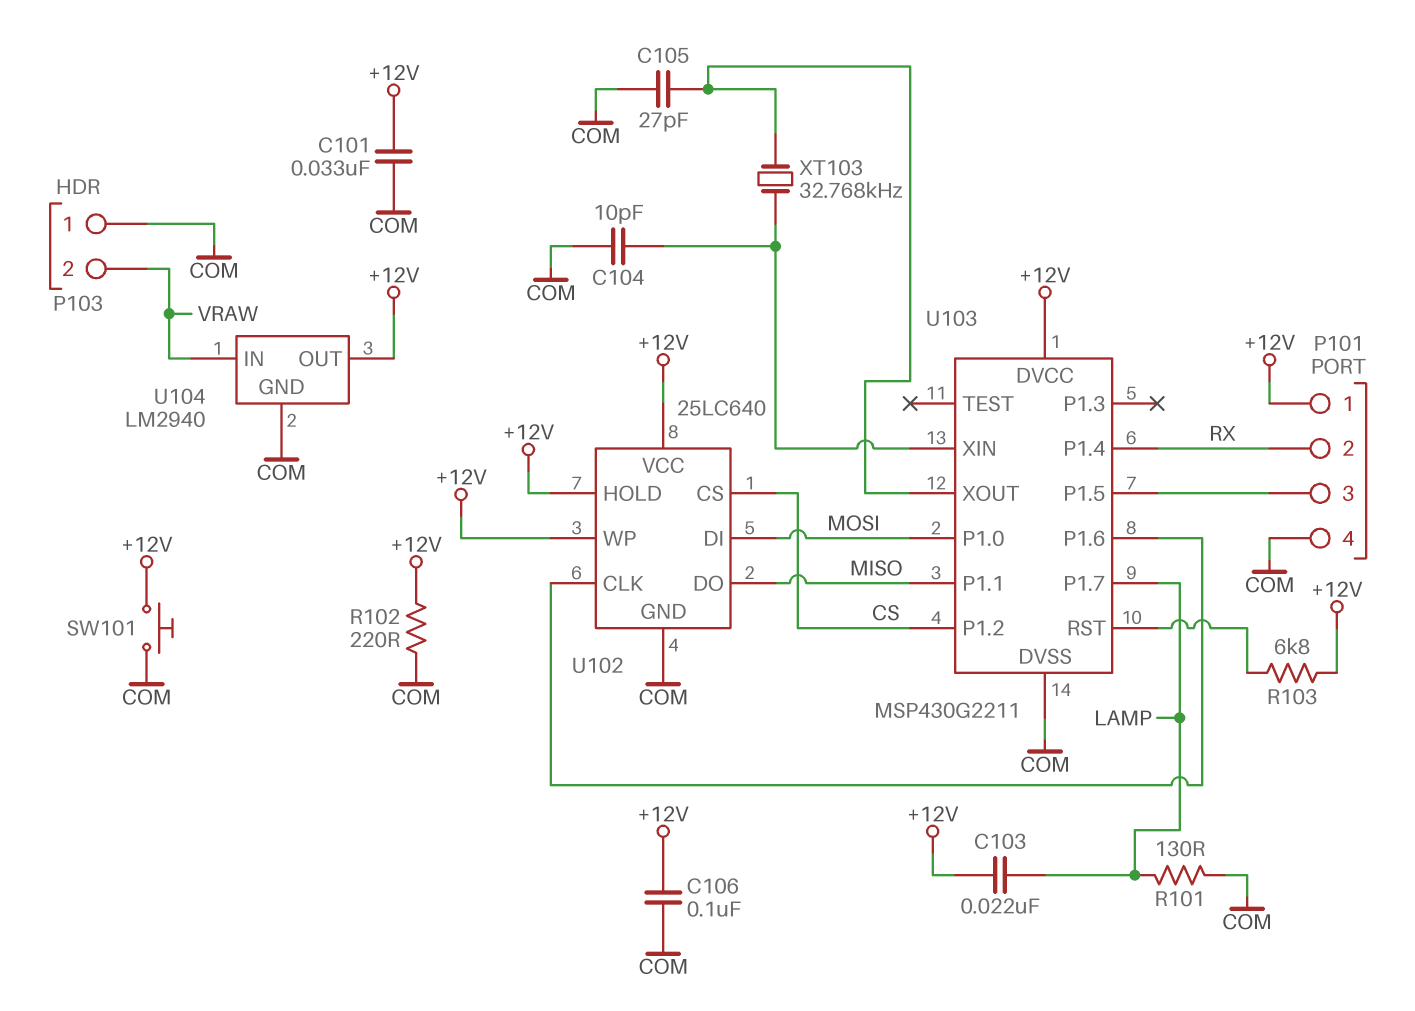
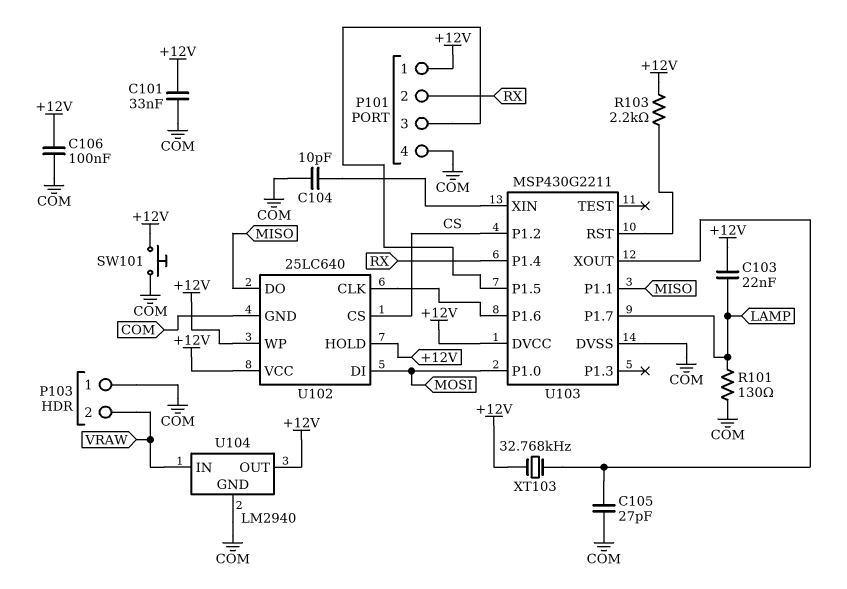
R102: 220 (+12V, COM) -> none
R103: 6.8k (+12V, U103/RST) -> 2.2k (+12V, U103/RST)
XT103: 32.768kHz (U103/XIN, U103/XOUT) -> 32.768kHz (+12V, U103/XOUT)

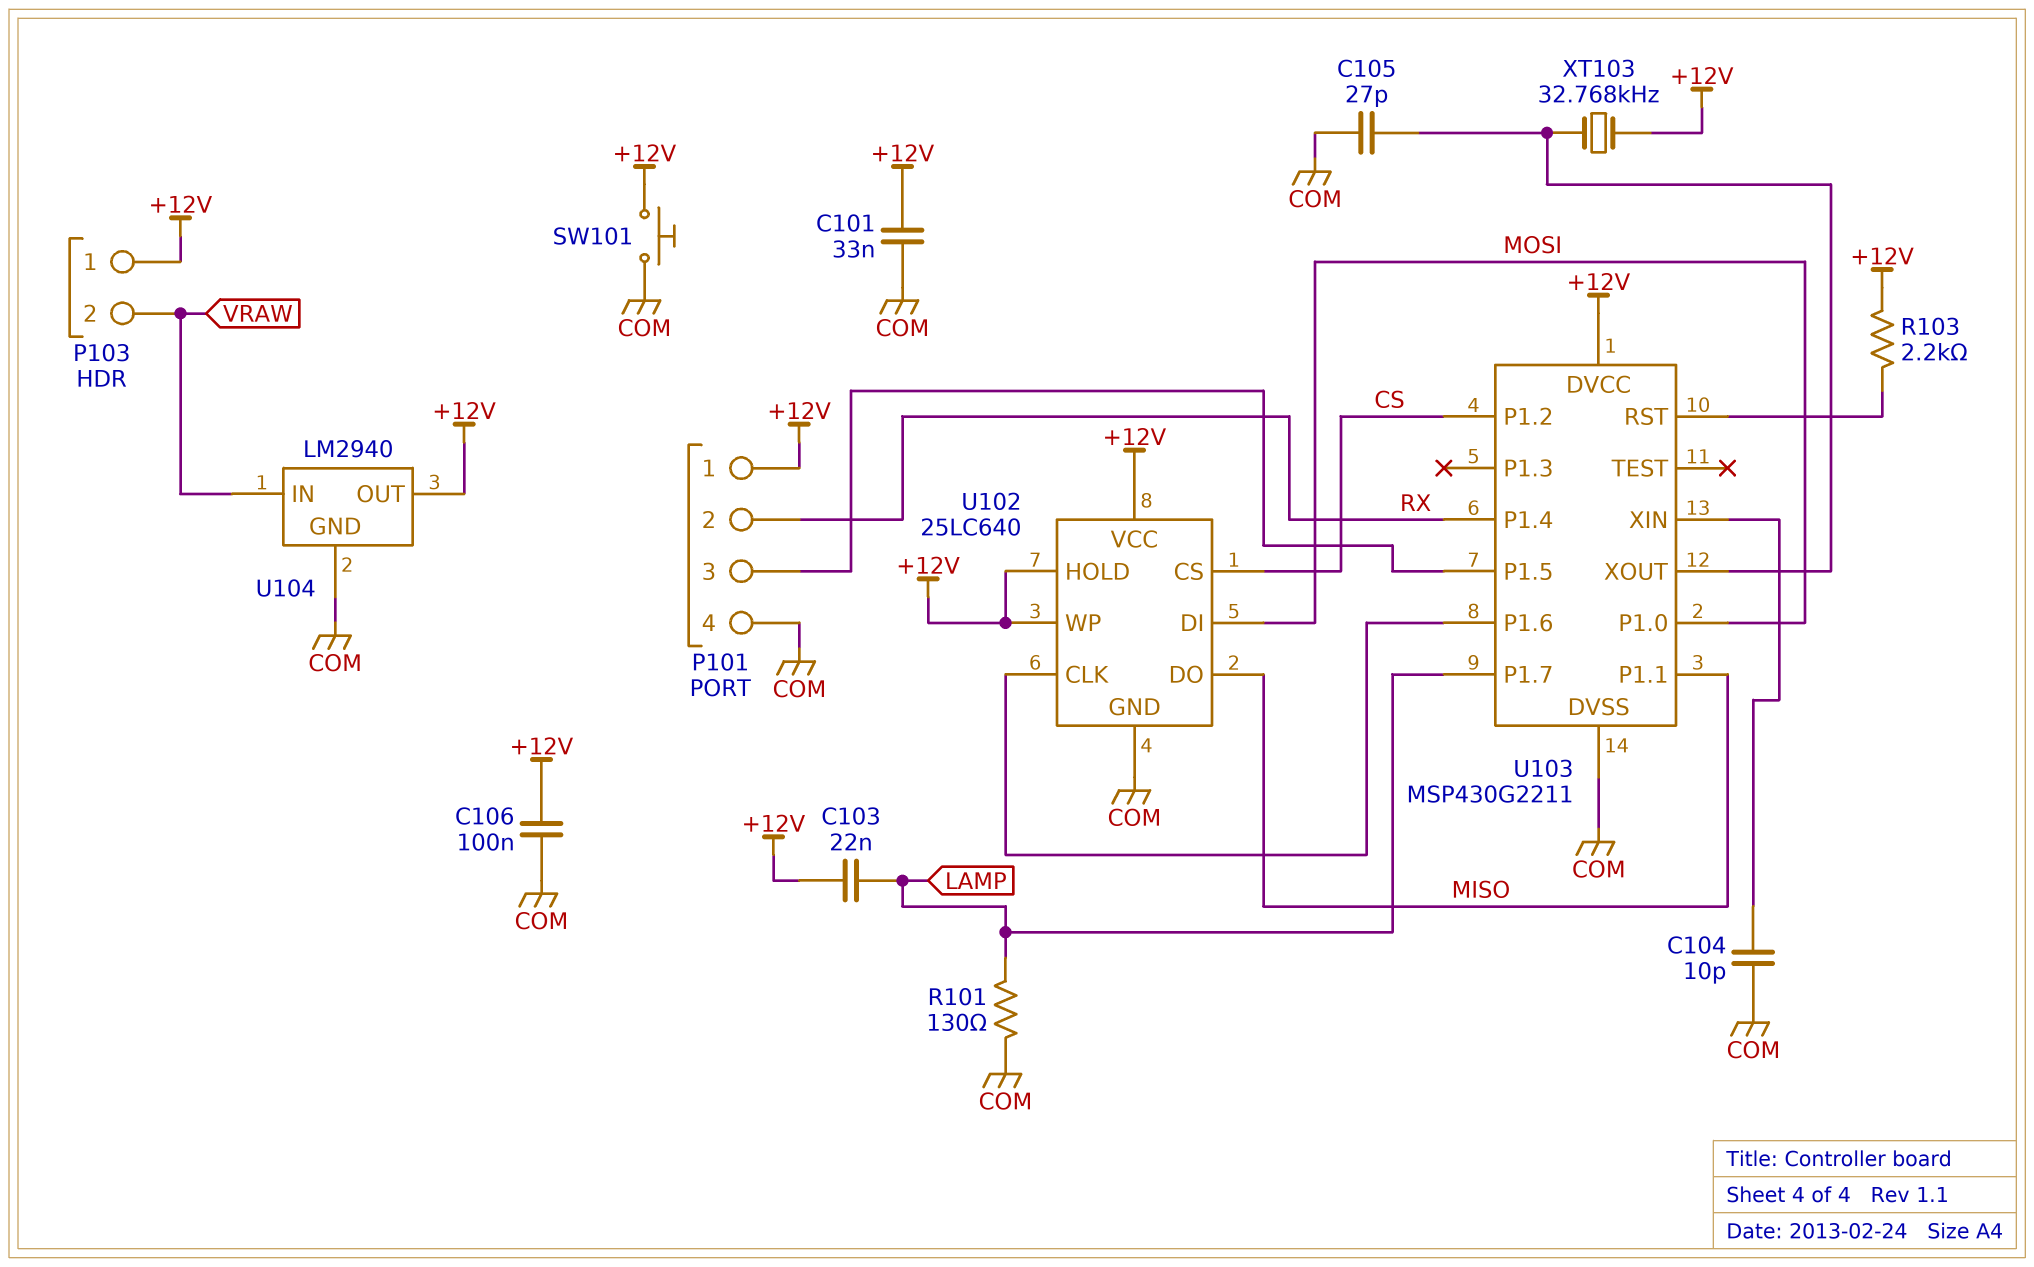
P103 pin 1: COM -> +12V

